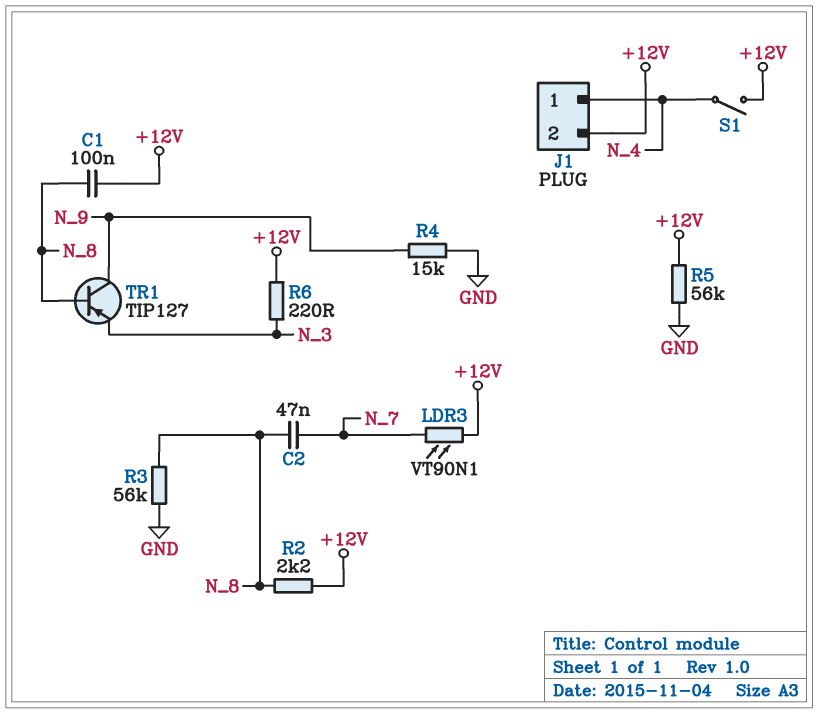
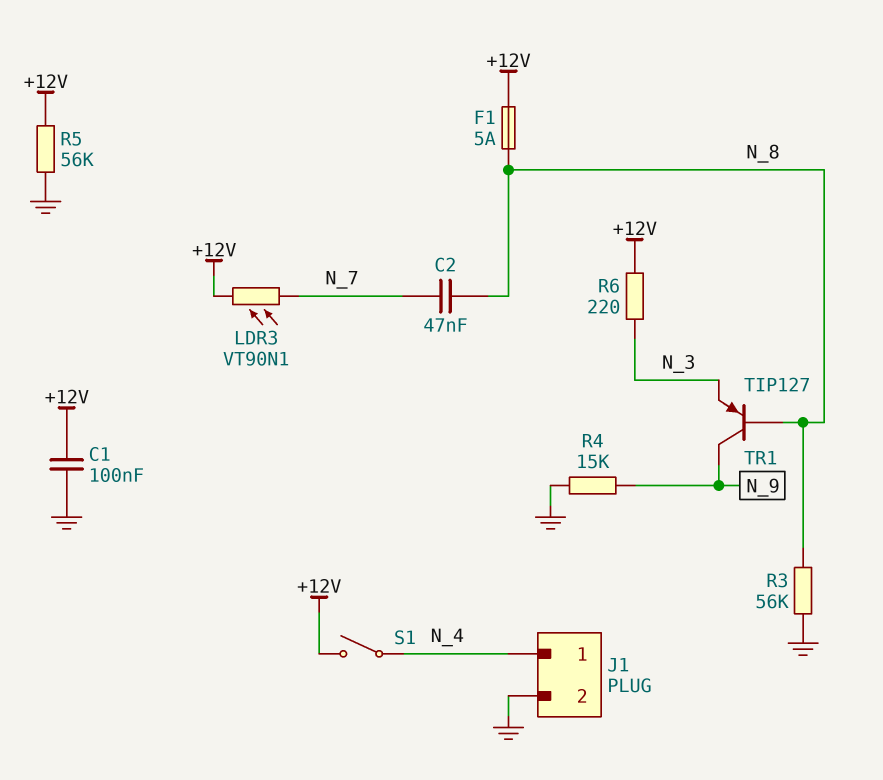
C1: 100nF (+12V, N_8) -> 100nF (+12V, GND)
F1: none -> 5A (+12V, N_8)
J1 pin 2: +12V -> GND
R2: 2.2k (+12V, N_8) -> none

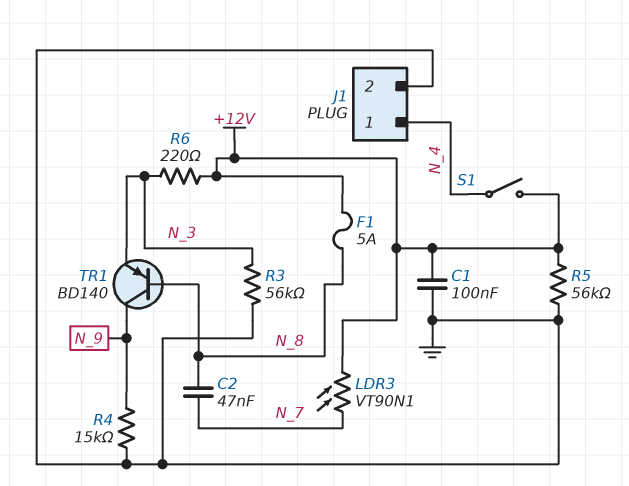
R3: 56k (GND, N_8) -> 56k (GND, N_3)
TR1: PNP TIP127 (B N_8, C N_9, E N_3) -> PNP BD140 (B N_8, C N_9, E N_3)

